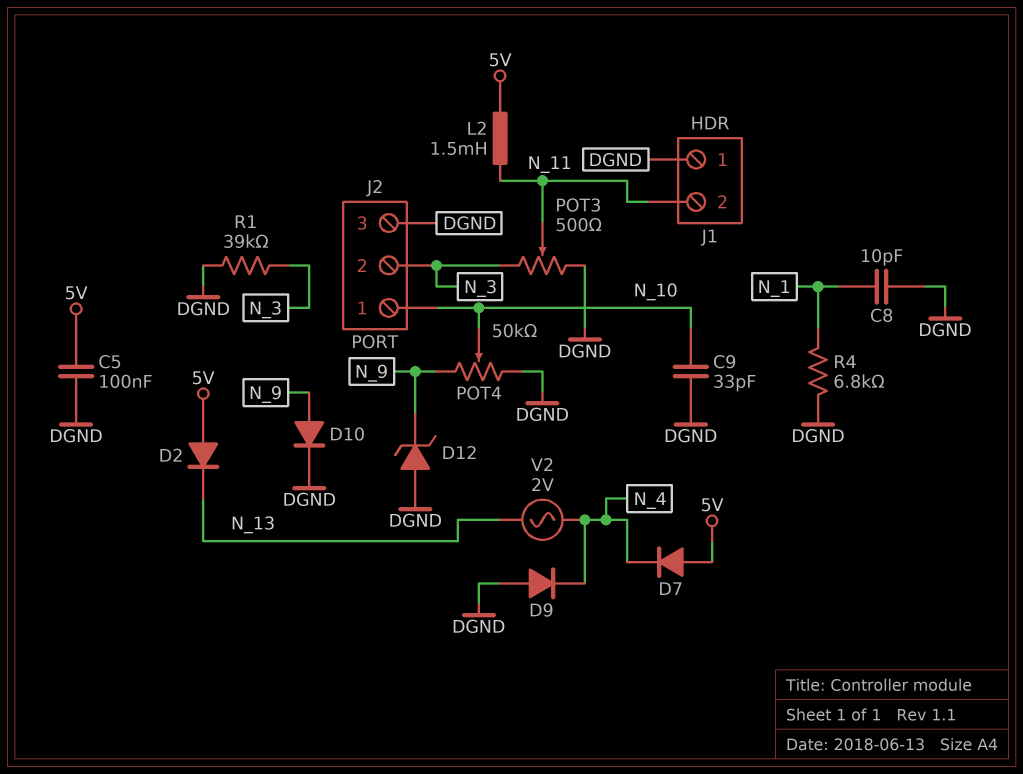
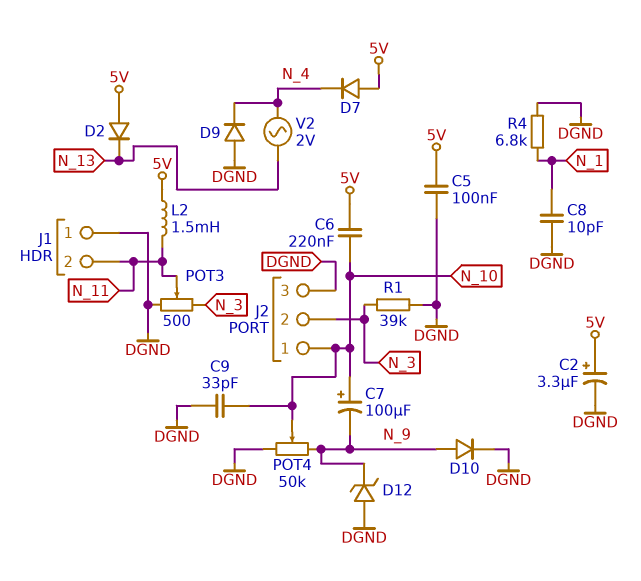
C2: none -> 3.3uF (plus 5V, minus DGND)
C6: none -> 220nF (5V, N_10)
C7: none -> 100uF (plus N_10, minus N_9)

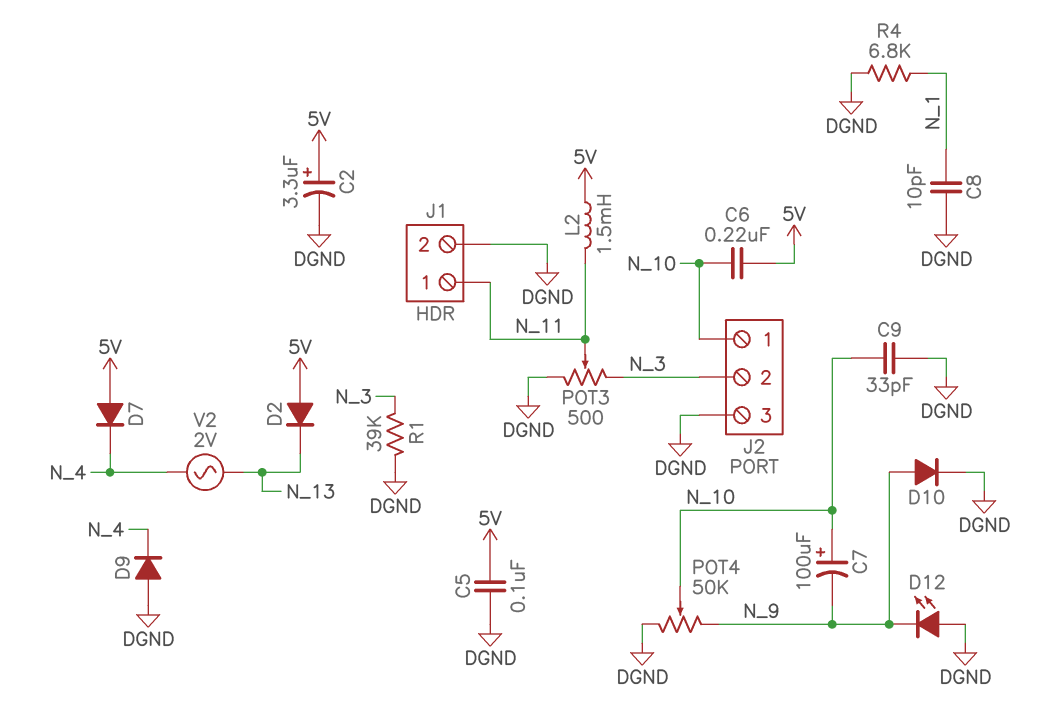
D12: zener (A DGND, K N_9) -> LED (A DGND, K N_9)
J1 pin 1: DGND -> N_11
J1 pin 2: N_11 -> DGND

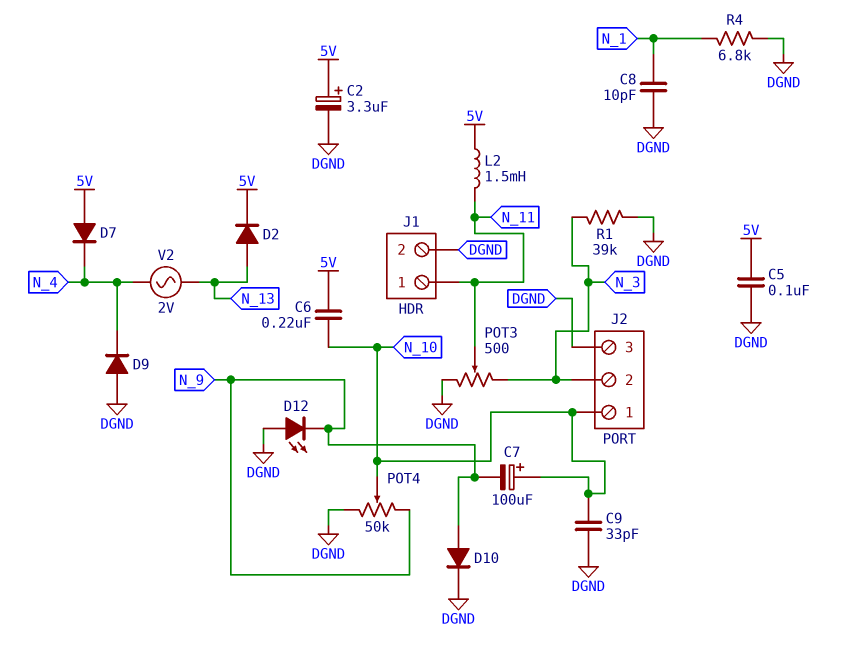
D2: diode (A 5V, K N_13) -> diode (A N_13, K 5V)

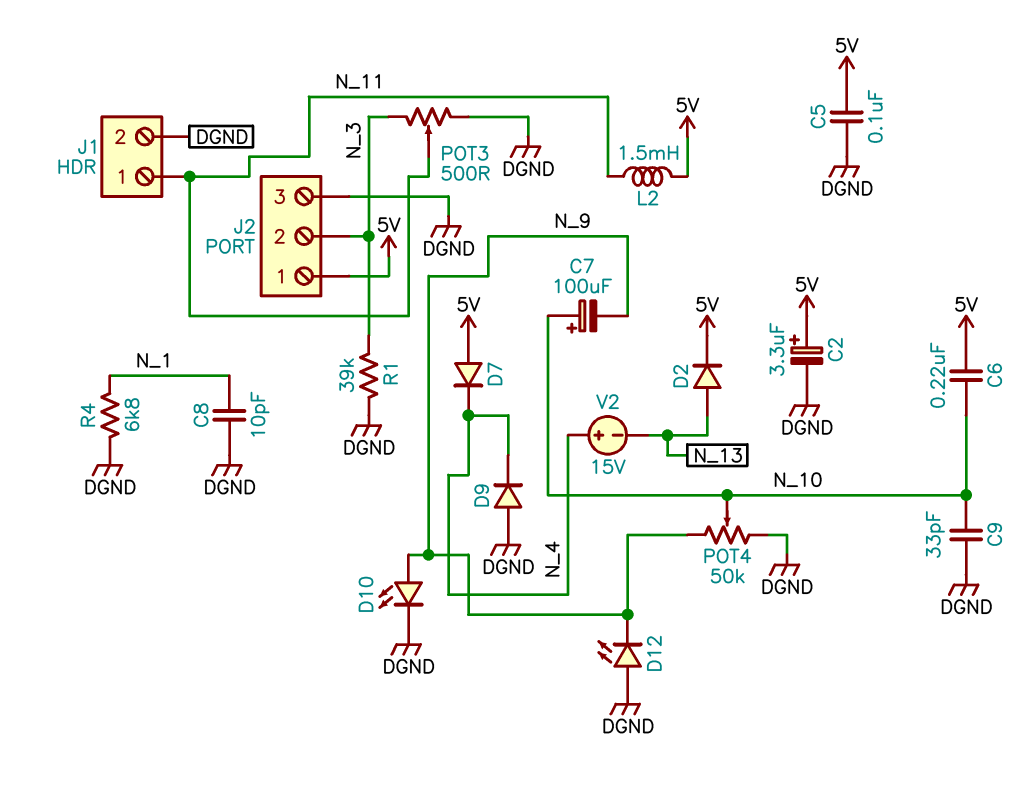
D10: diode (A N_9, K DGND) -> LED (A N_9, K DGND)
J2 pin 1: N_10 -> 5V
V2: AC 2V (N_4, N_13) -> 15V (plus N_4, minus N_13)

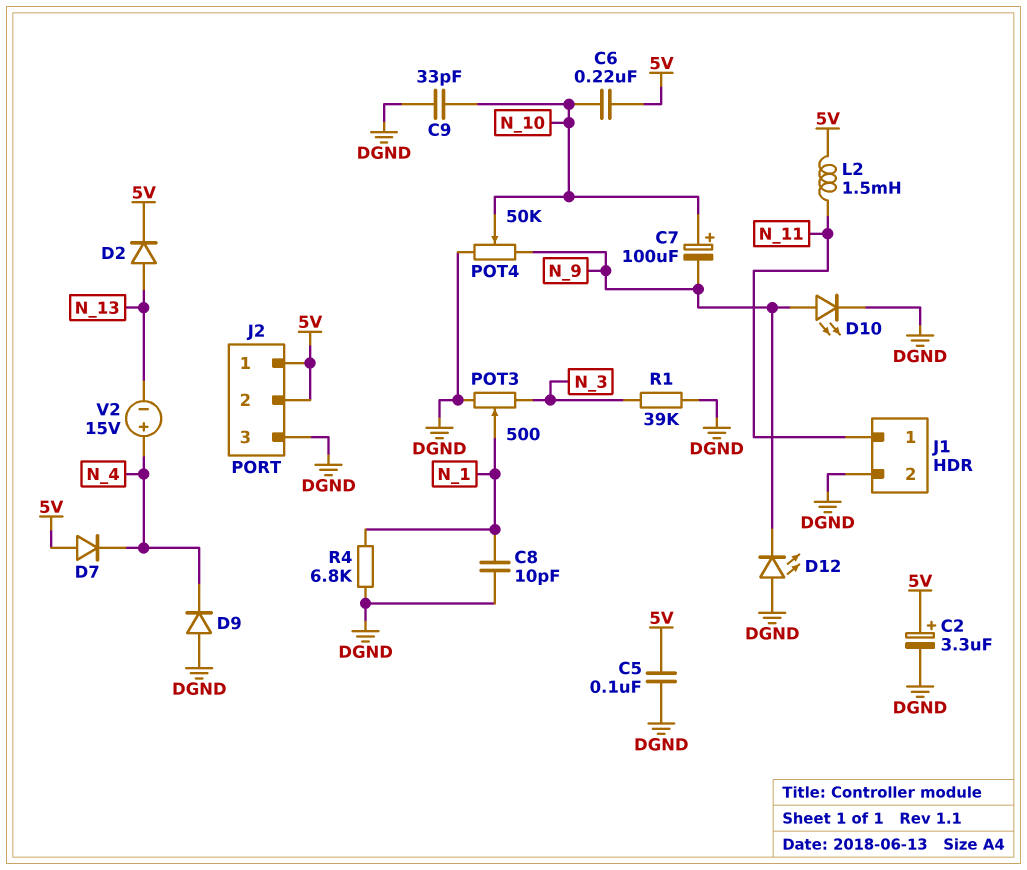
J2 pin 2: N_3 -> 5V
POT3: 500 (DGND, N_3, wiper N_11) -> 500 (DGND, N_3, wiper N_1)

